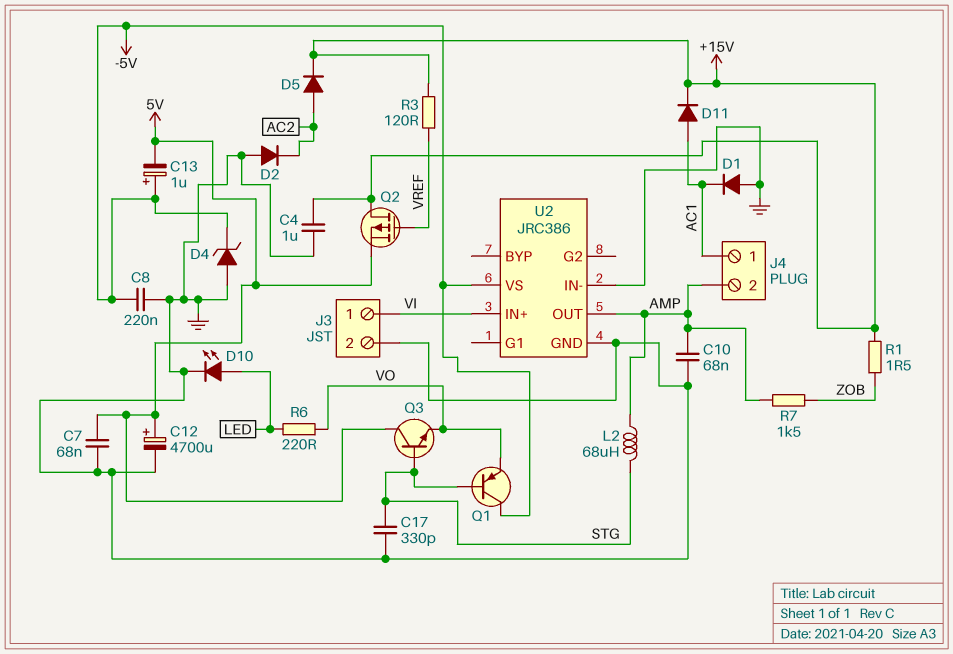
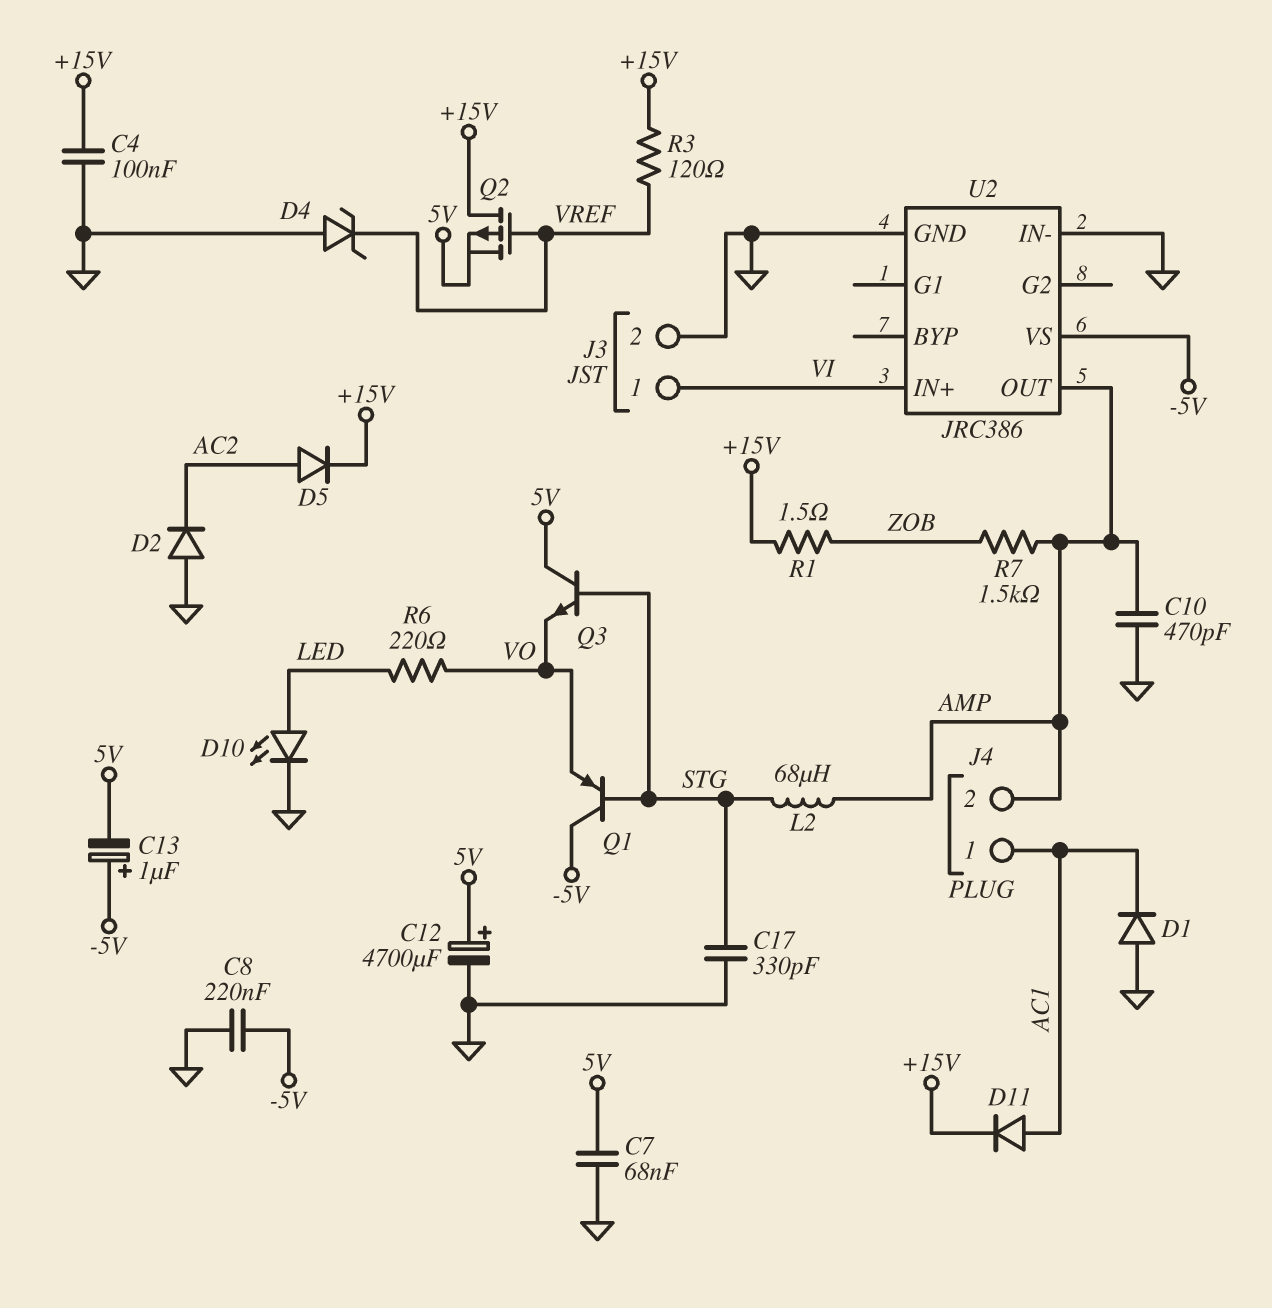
C4: 1uF (+15V, GND) -> 100nF (+15V, GND)
C10: 68nF (AMP, GND) -> 470pF (AMP, GND)
D4: zener (A GND, K -5V) -> zener (A GND, K VREF)

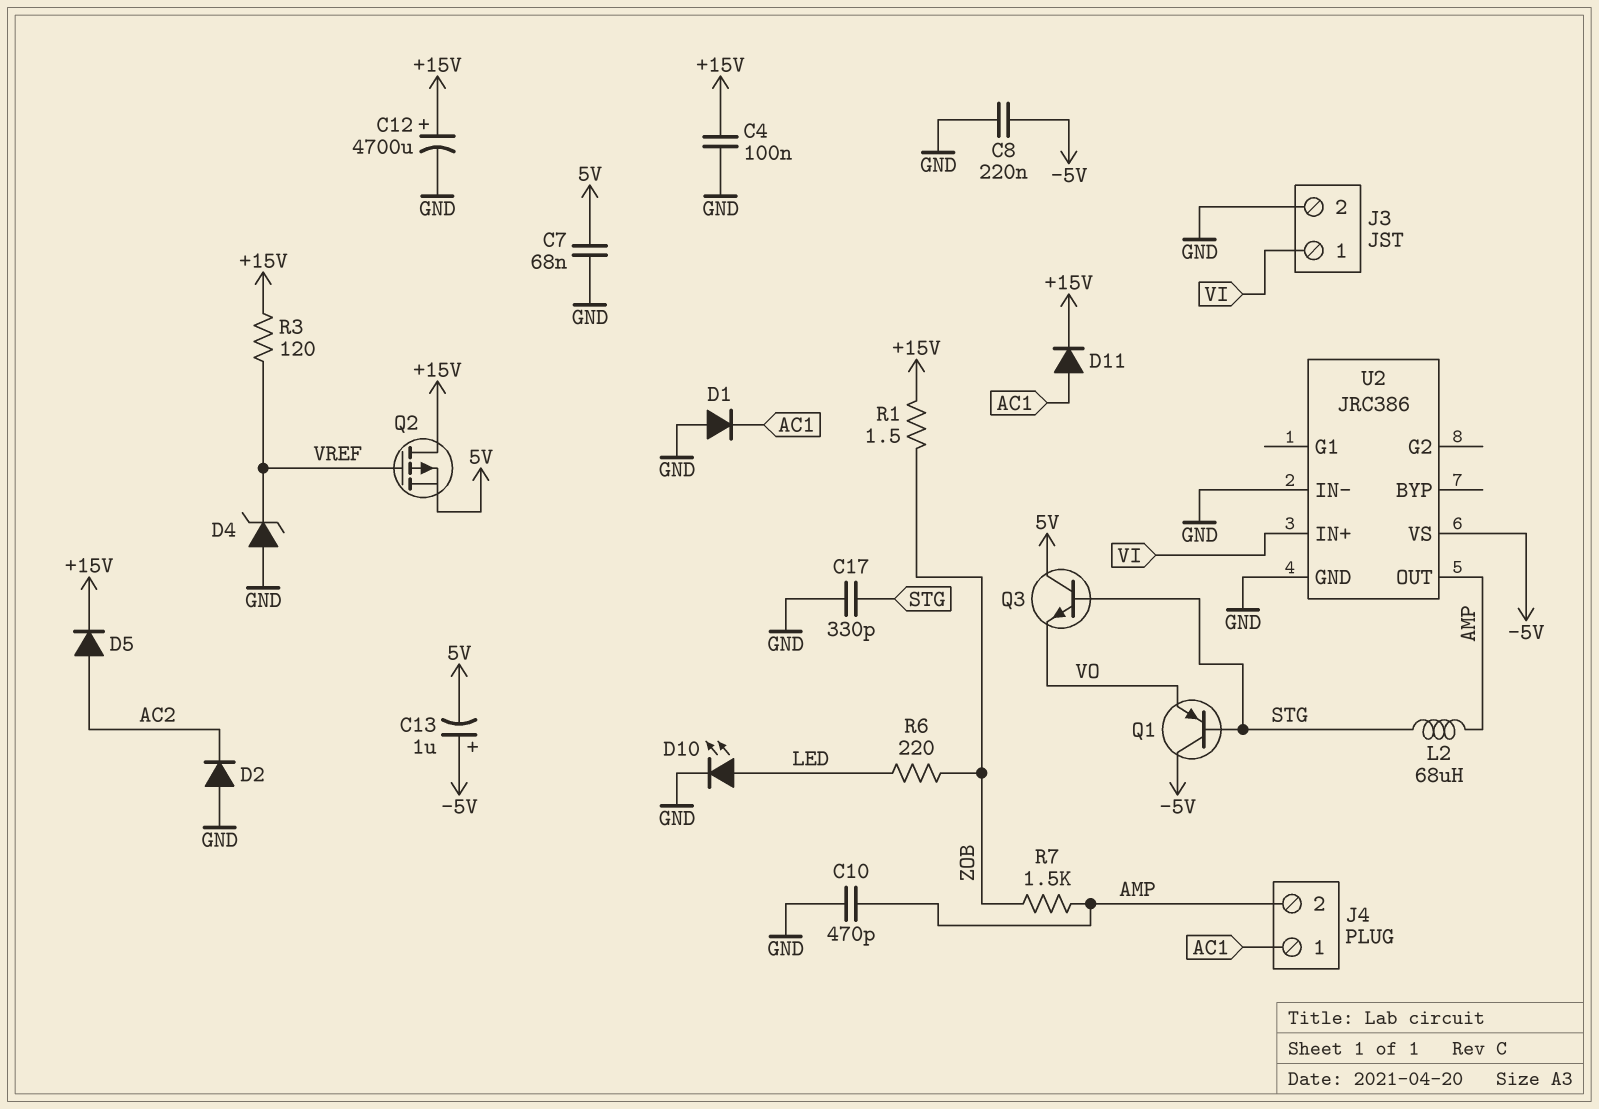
C12: 4700uF (plus 5V, minus GND) -> 4700uF (plus +15V, minus GND)
R6: 220 (LED, VO) -> 220 (LED, ZOB)

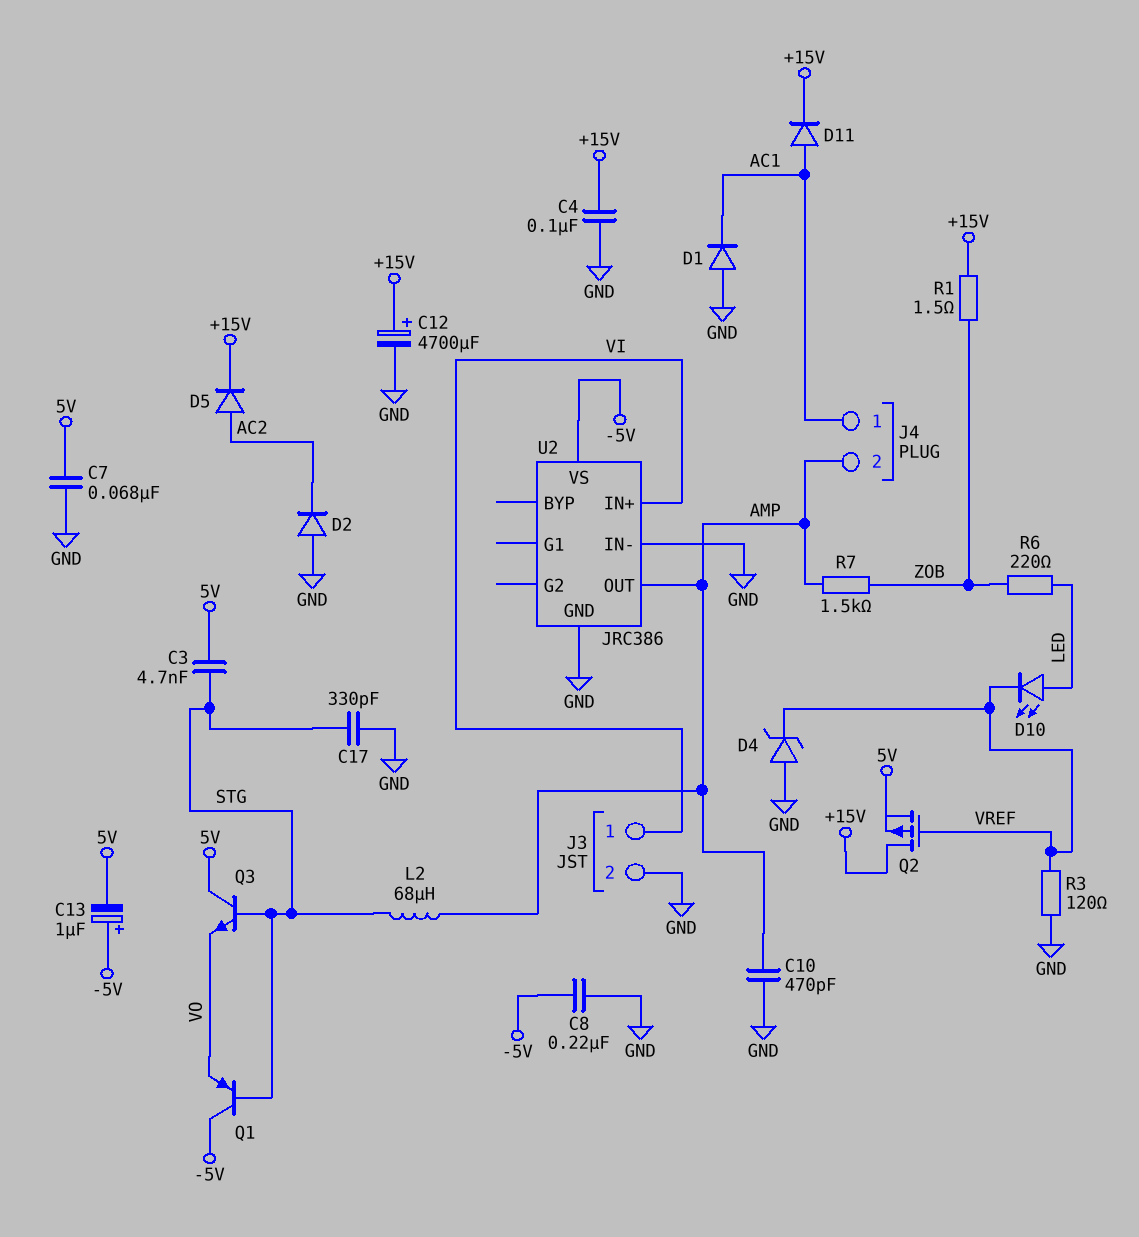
C3: none -> 4.7nF (5V, STG)
D10: LED (A LED, K GND) -> LED (A LED, K VREF)
R3: 120 (+15V, VREF) -> 120 (GND, VREF)

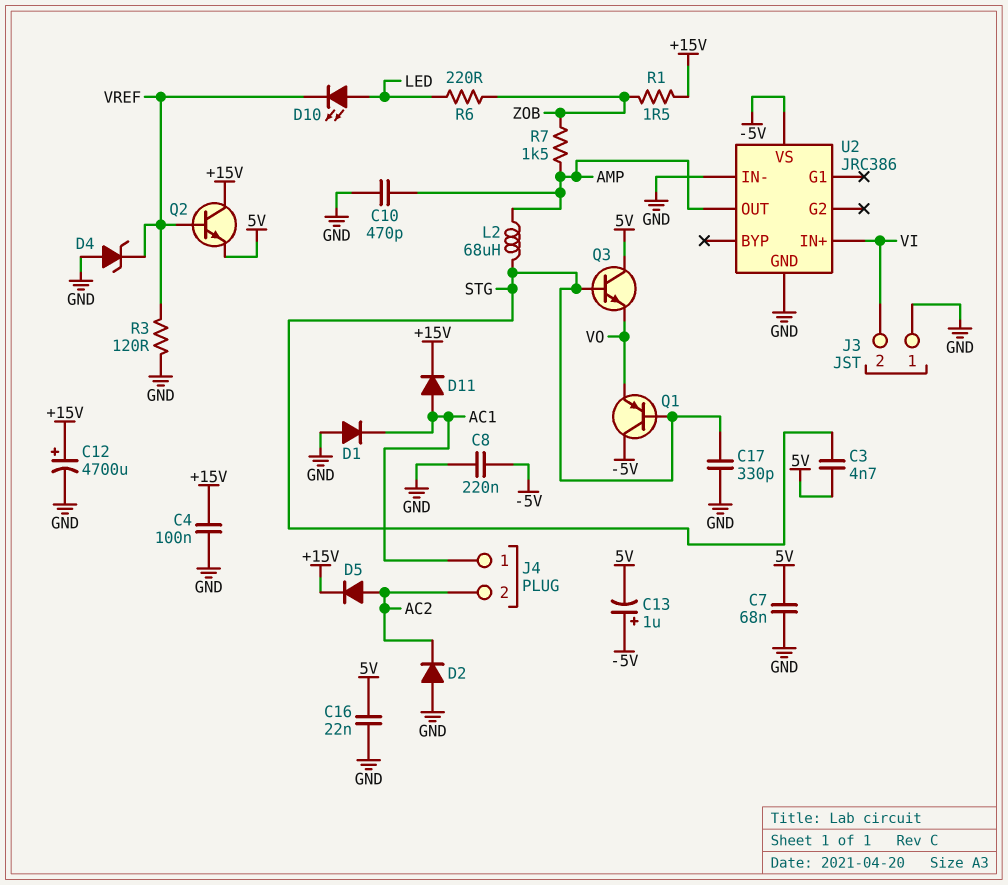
C16: none -> 22nF (5V, GND)
J3 pin 1: VI -> GND
J3 pin 2: GND -> VI
J4 pin 2: AMP -> AC2
Q2: PMOS (G VREF, D +15V, S 5V) -> NPN (B VREF, C +15V, E 5V)

